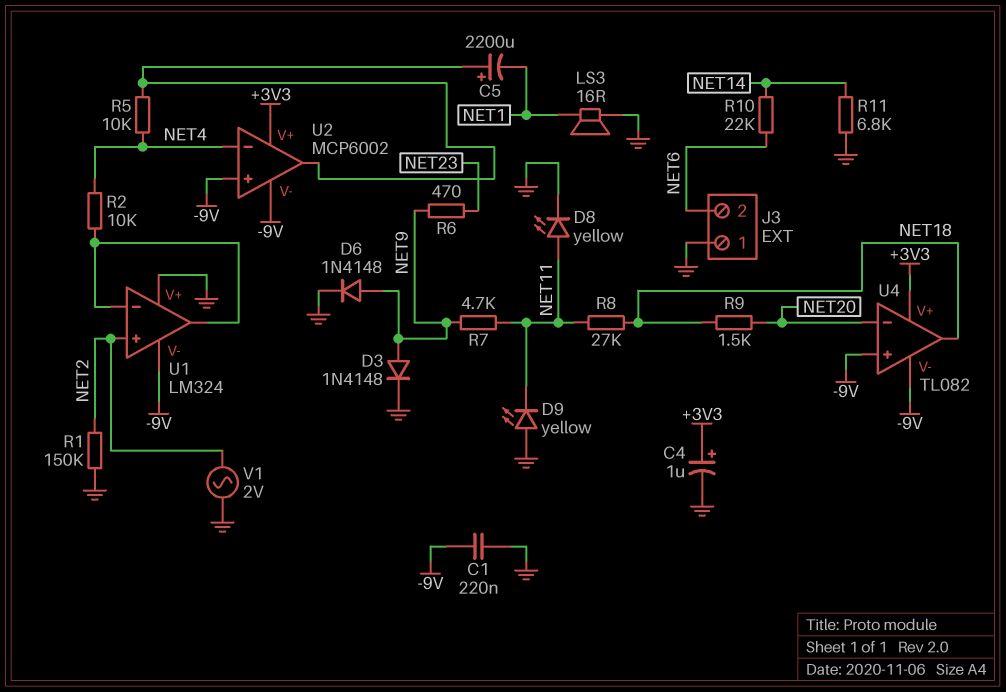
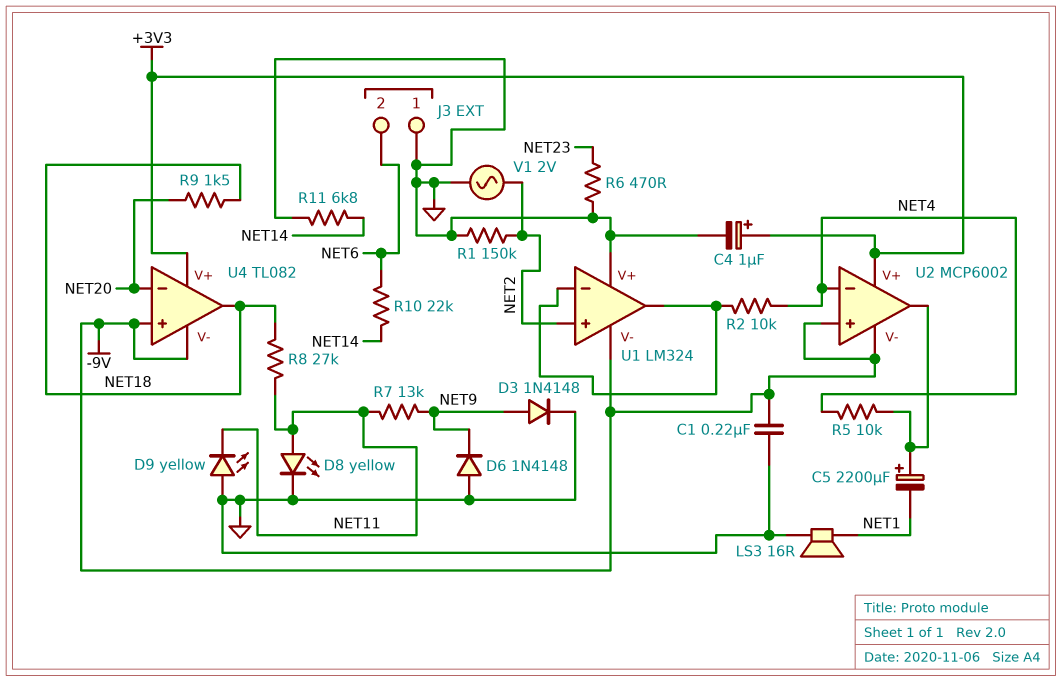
D6: diode 1N4148 (A NET9, K GND) -> diode 1N4148 (A GND, K NET9)
R6: 470 (NET9, NET23) -> 470 (GND, NET23)
R7: 4.7k (NET9, NET11) -> 13k (NET9, NET11)

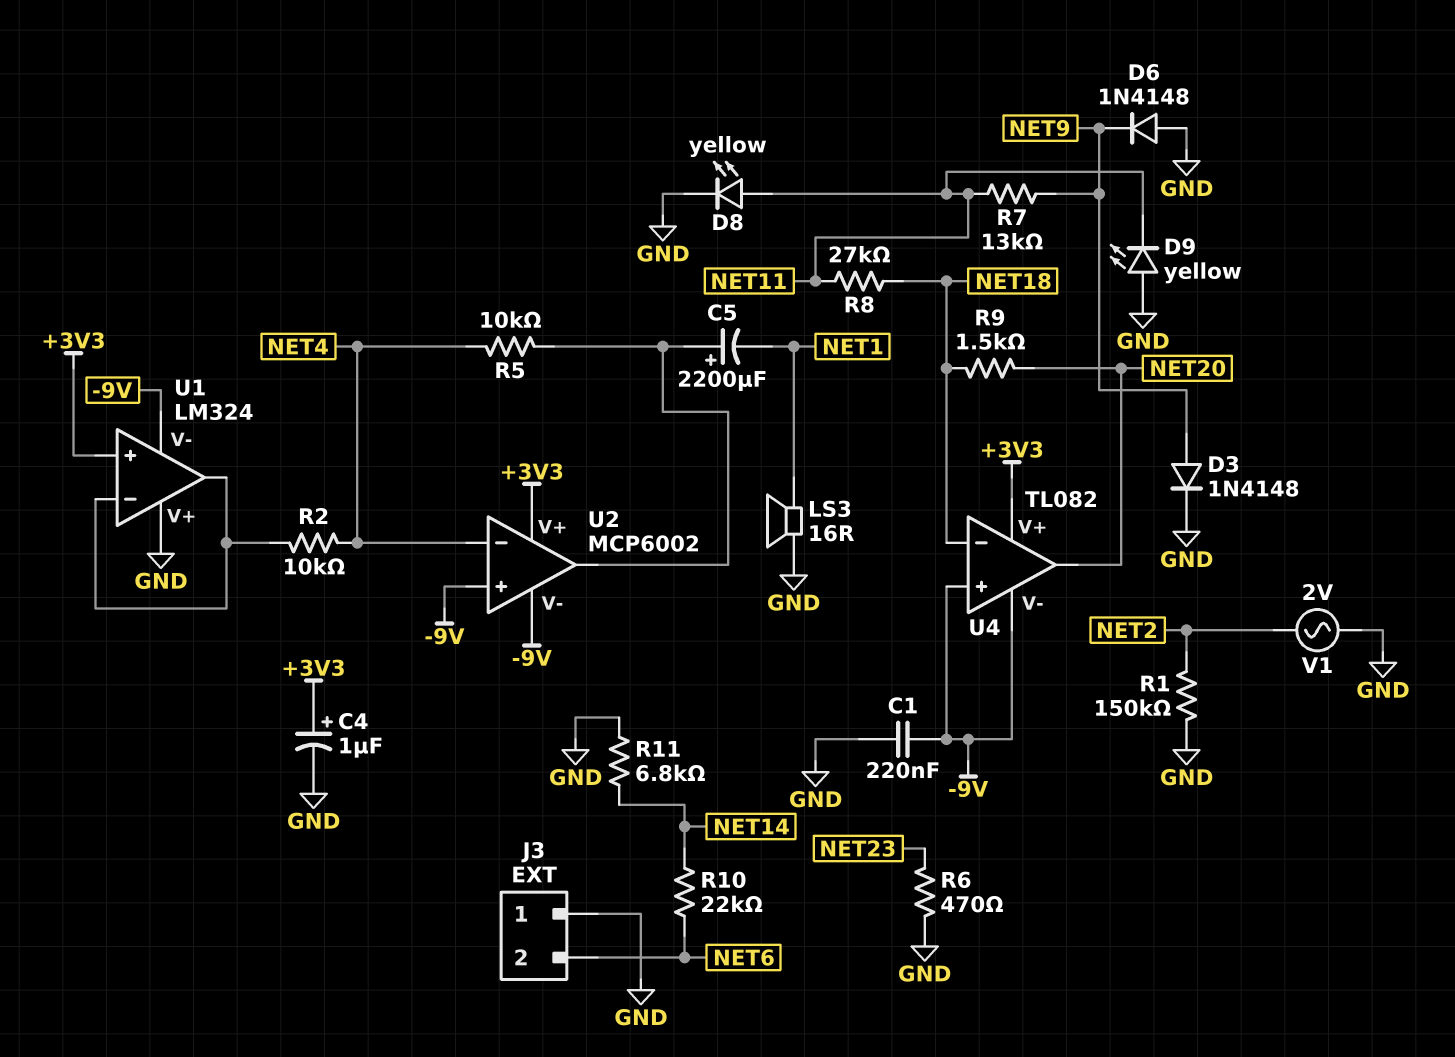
U1 pin in+: NET2 -> +3V3
U4 pin in-: NET20 -> NET18
U4 pin out: NET18 -> NET20

